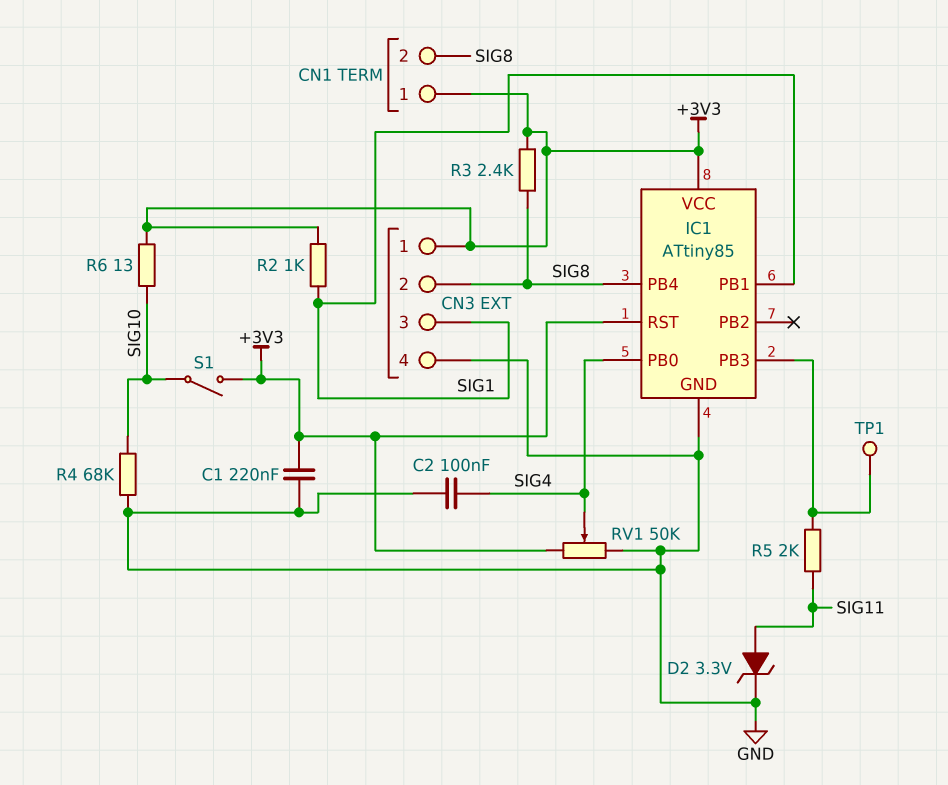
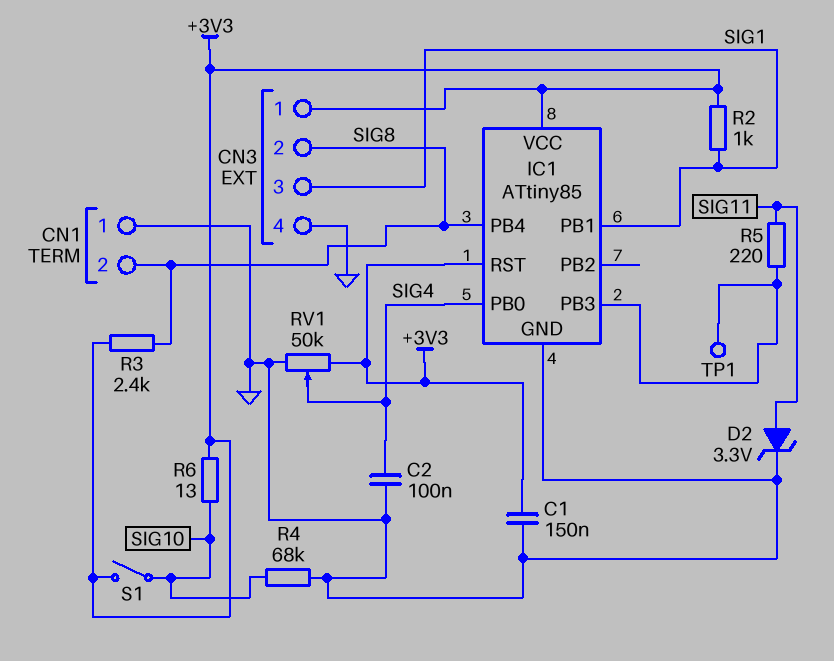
C1: 220nF (+3V3, GND) -> 150nF (+3V3, GND)
CN1 pin 1: +3V3 -> GND
R5: 2k (IC1/PB3, SIG11) -> 220 (IC1/PB3, SIG11)

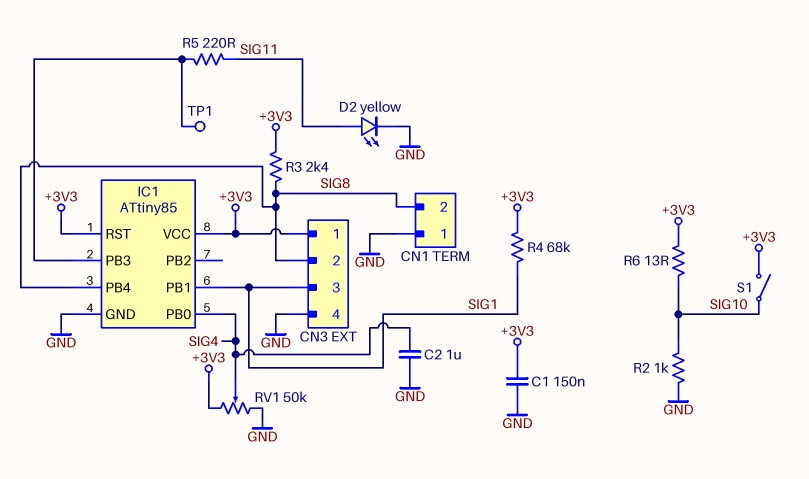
C2: 100nF (GND, SIG4) -> 1uF (GND, SIG4)
D2: zener 3.3V (A SIG11, K GND) -> LED yellow (A SIG11, K GND)
R2: 1k (+3V3, SIG1) -> 1k (GND, SIG10)
R4: 68k (GND, SIG10) -> 68k (+3V3, SIG1)

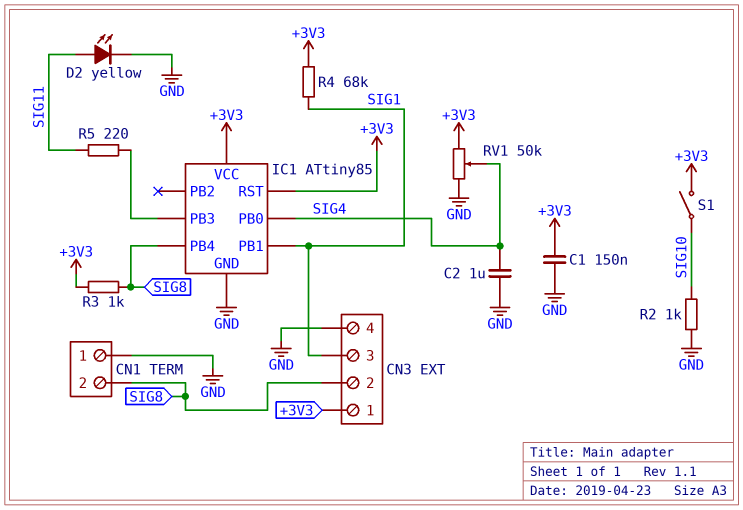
R3: 2.4k (+3V3, SIG8) -> 1k (+3V3, SIG8)
R6: 13 (+3V3, SIG10) -> none
TP1: test point (IC1/PB3) -> none

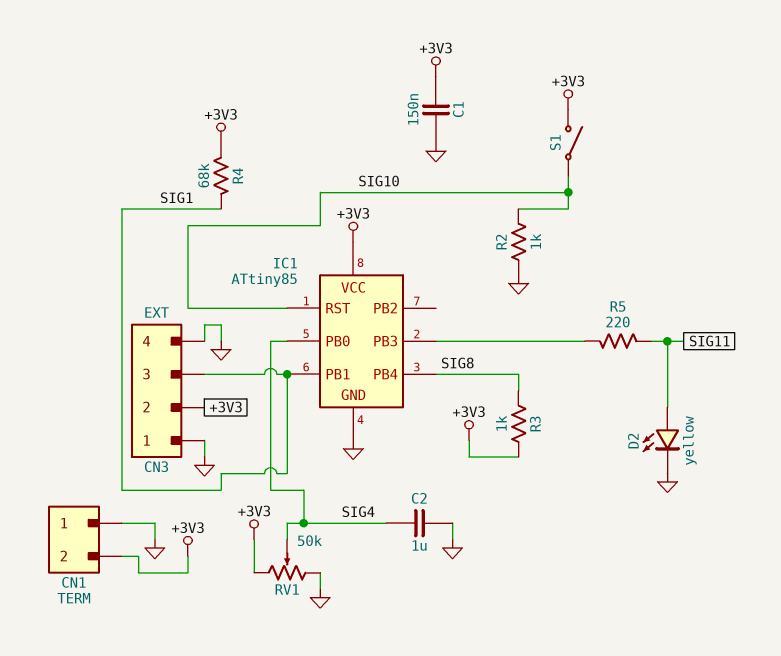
CN1 pin 2: SIG8 -> +3V3
CN3 pin 1: +3V3 -> GND
CN3 pin 2: SIG8 -> +3V3
IC1 pin RST: +3V3 -> SIG10

